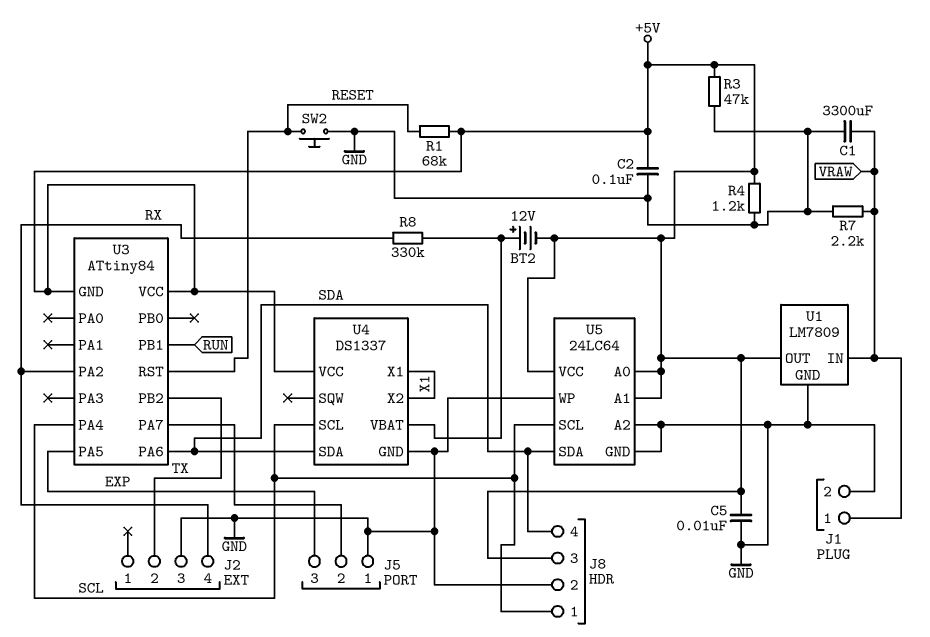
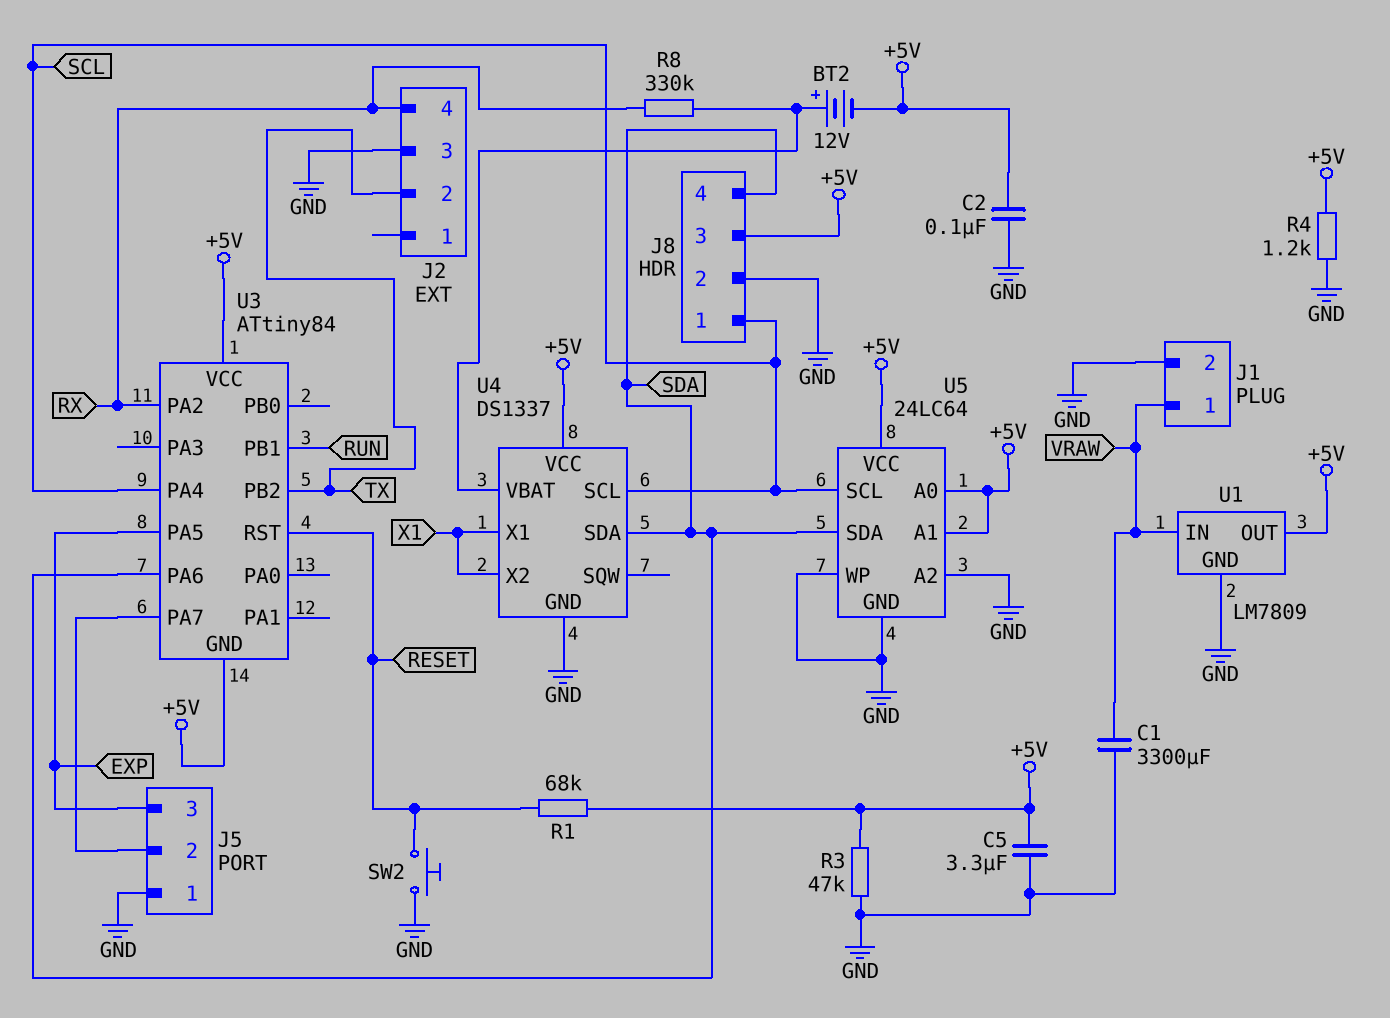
C5: 10nF (+5V, GND) -> 3.3uF (+5V, GND)
R7: 2.2k (GND, VRAW) -> none

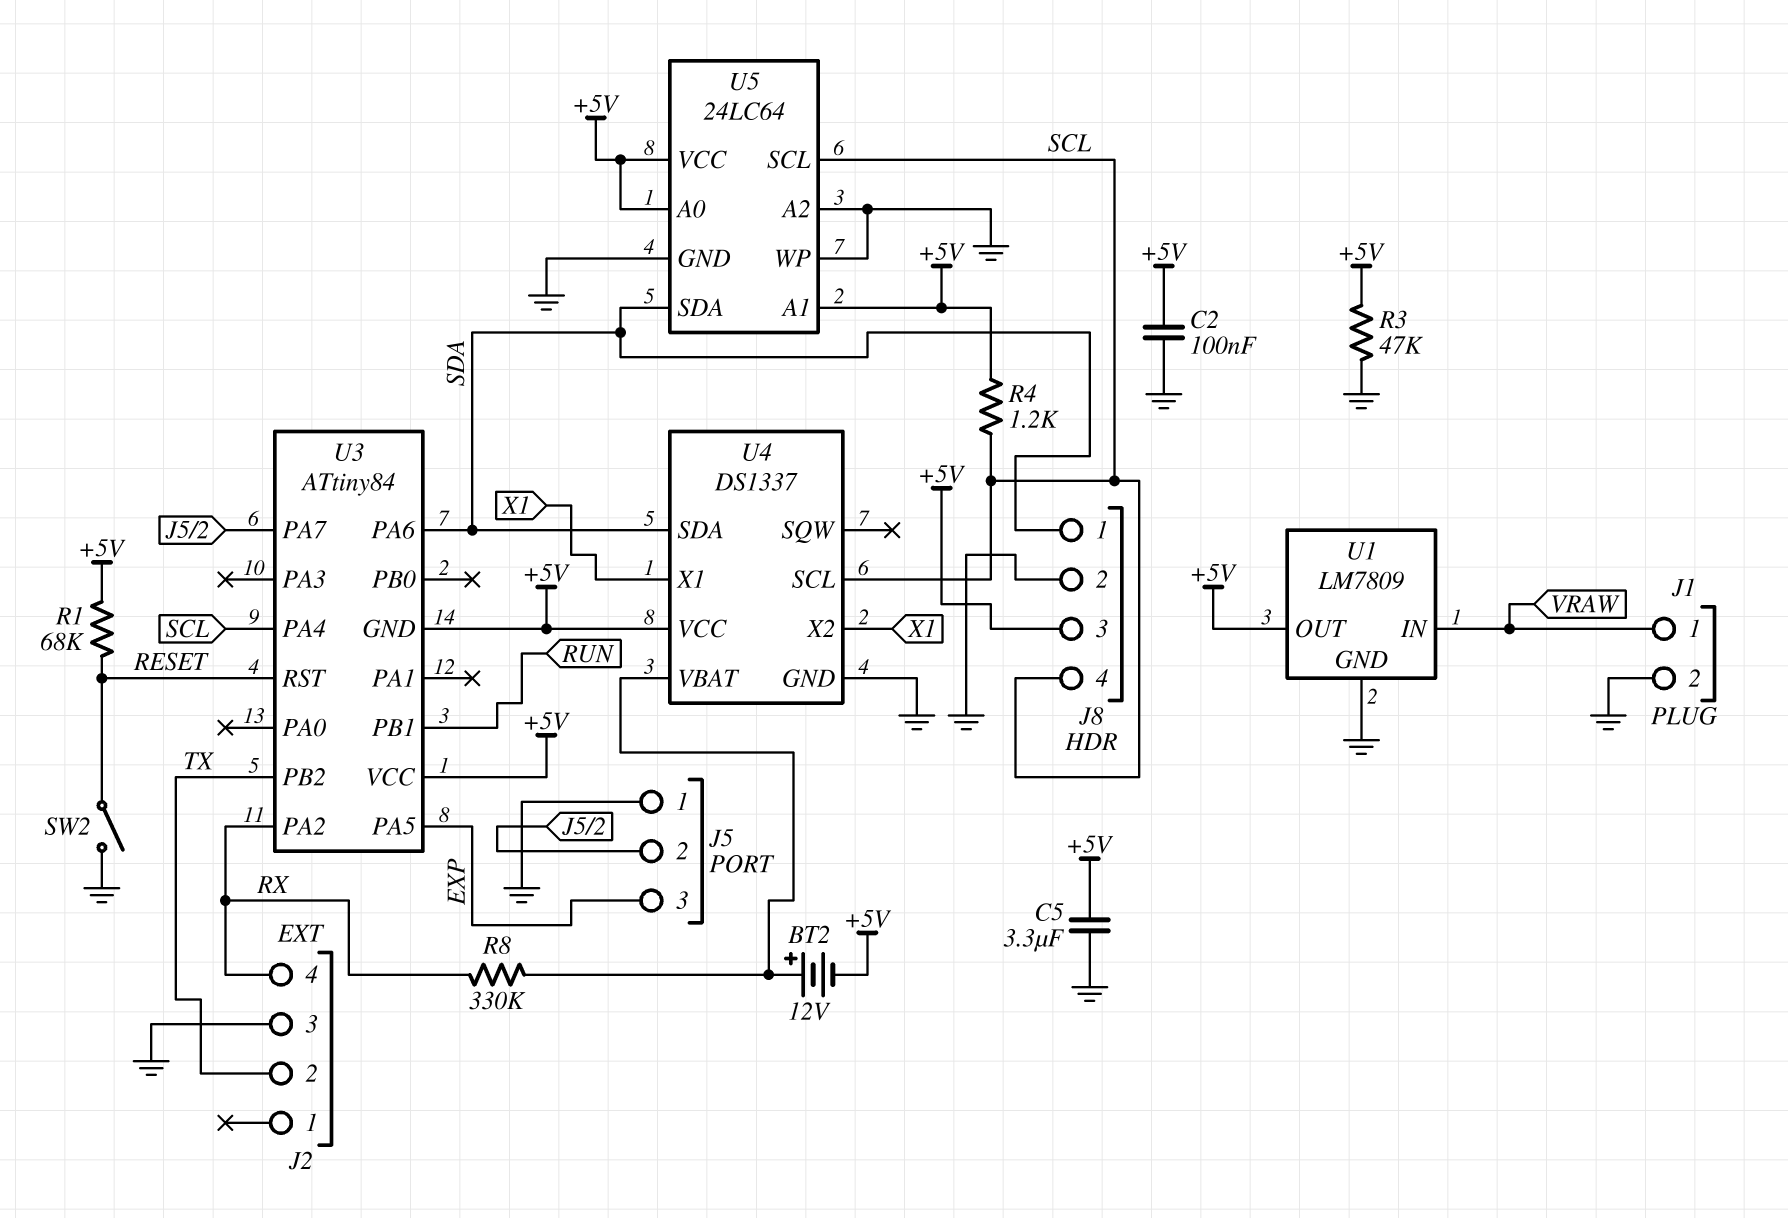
C1: 3300uF (GND, VRAW) -> none
J8 pin 1: SCL -> SDA
J8 pin 4: SDA -> SCL
R4: 1.2k (+5V, GND) -> 1.2k (+5V, SCL)
SW2: button (GND, RESET) -> switch (GND, RESET)

